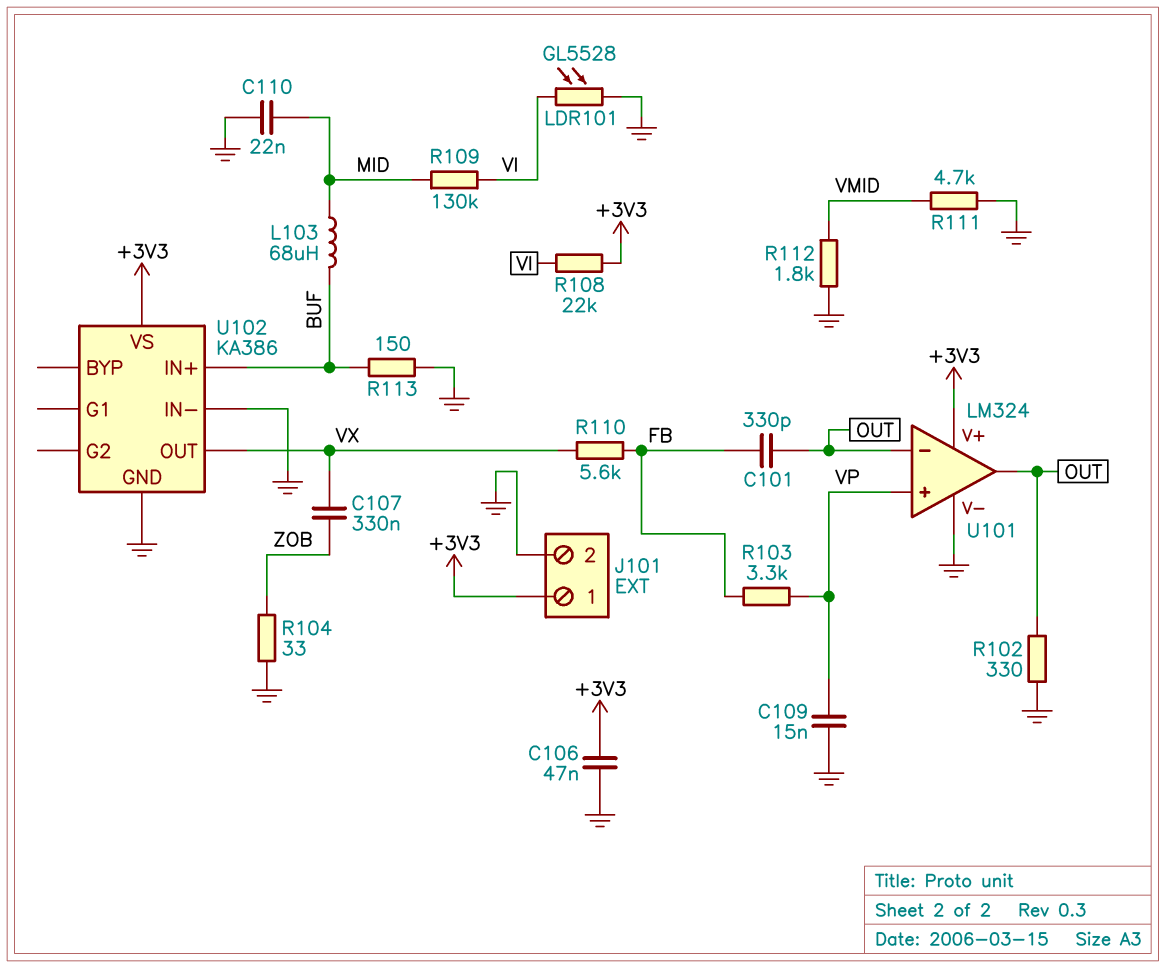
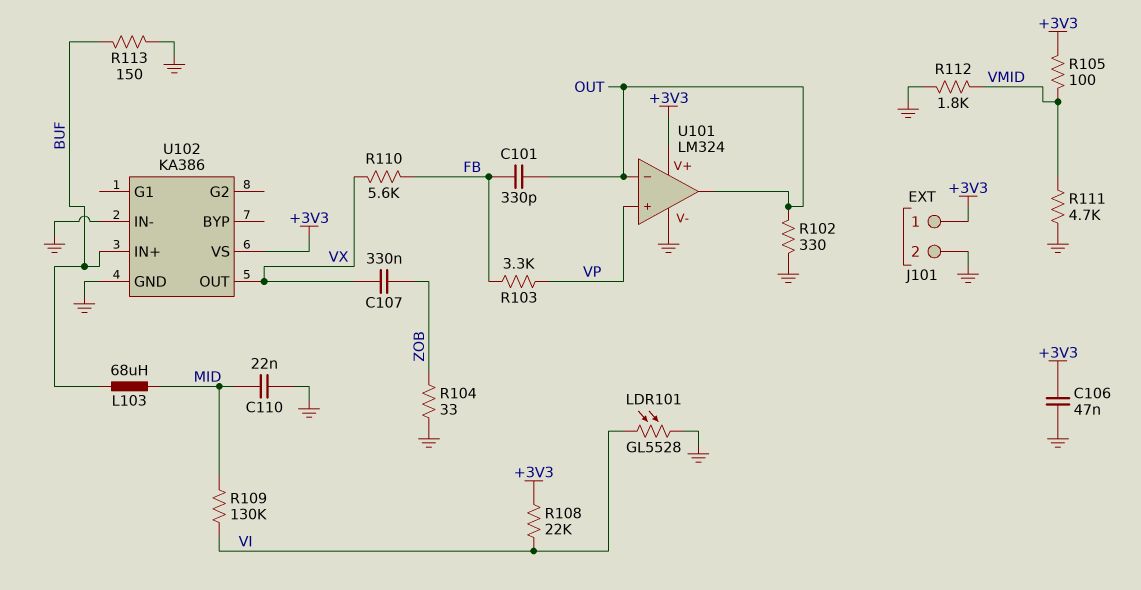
C109: 15nF (GND, VP) -> none
R105: none -> 100 (+3V3, VMID)

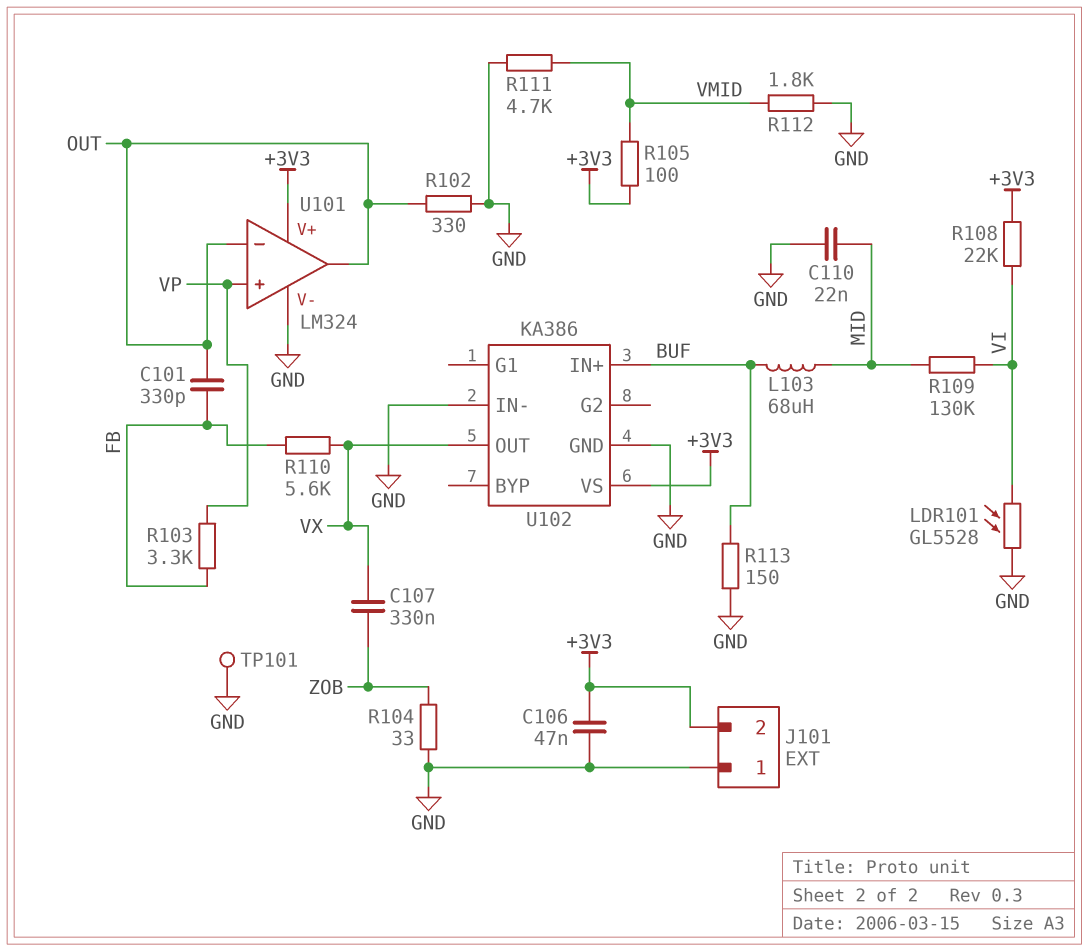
J101 pin 1: +3V3 -> GND
J101 pin 2: GND -> +3V3
TP101: none -> test point (GND)

